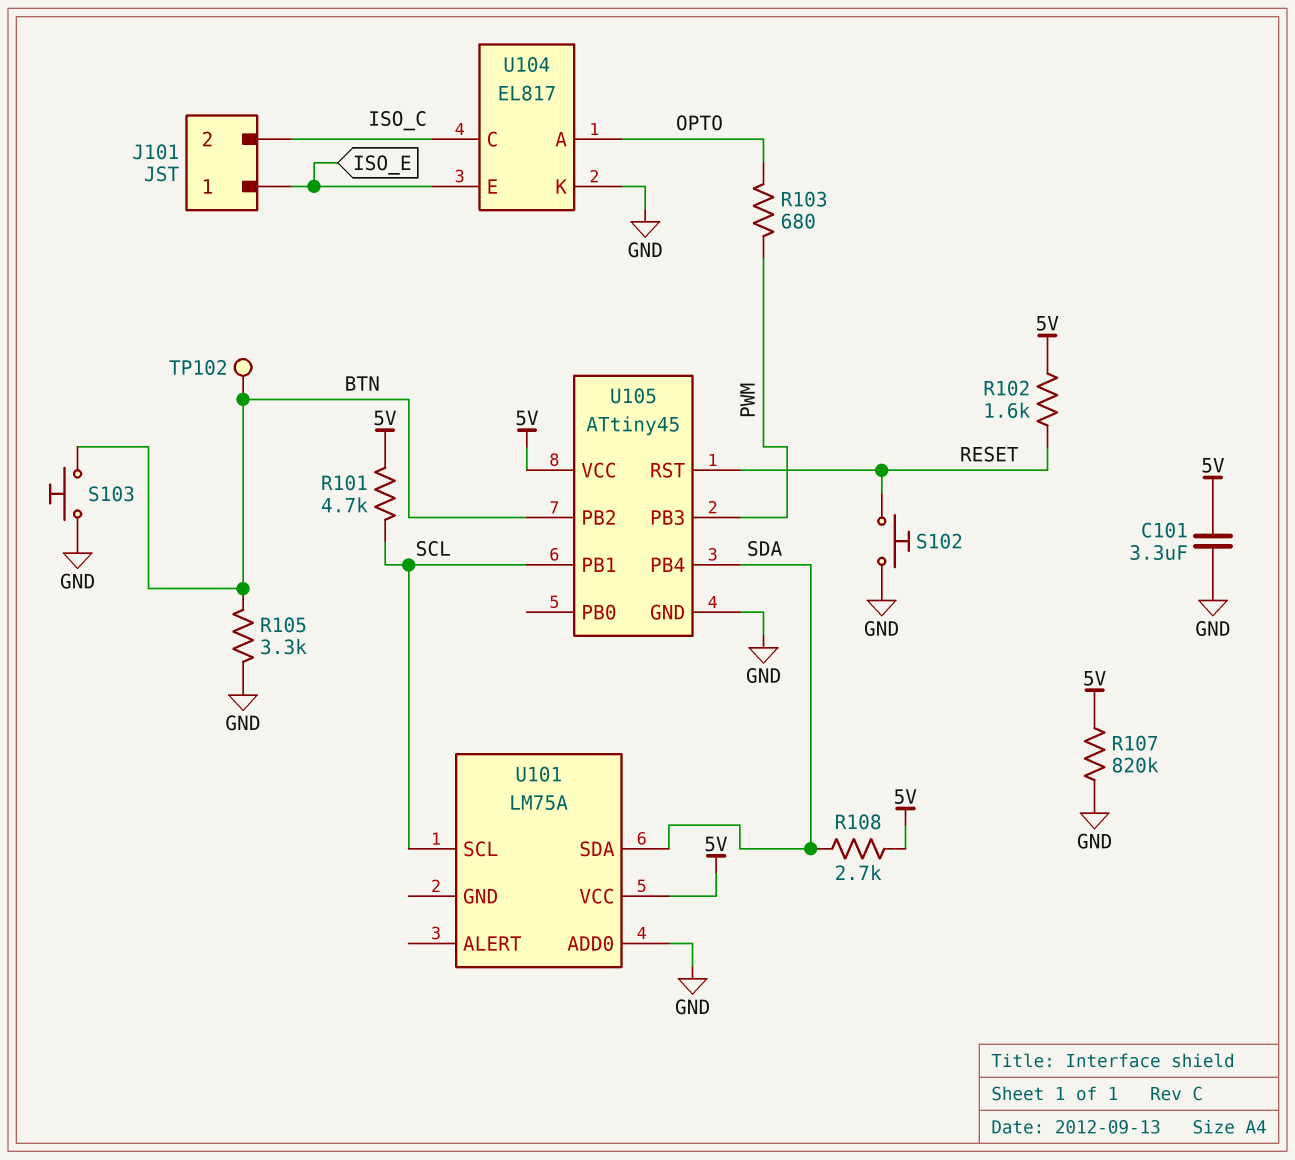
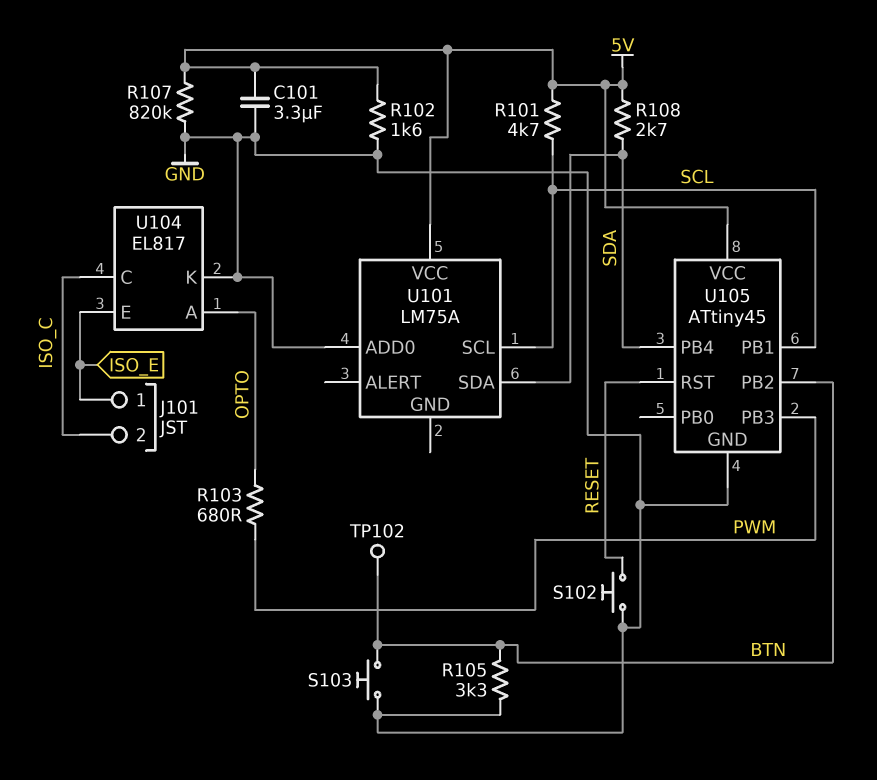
R102: 1.6k (5V, RESET) -> 1.6k (5V, GND)

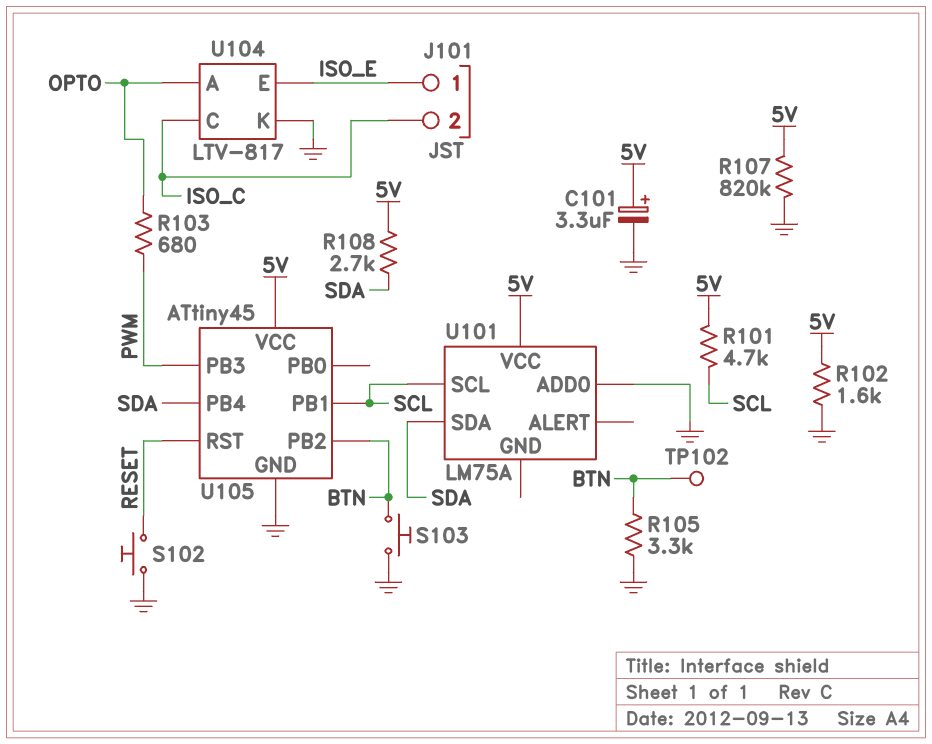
C101: 3.3uF (5V, GND) -> 3.3uF (plus 5V, minus GND)
U104: EL817 -> LTV-817

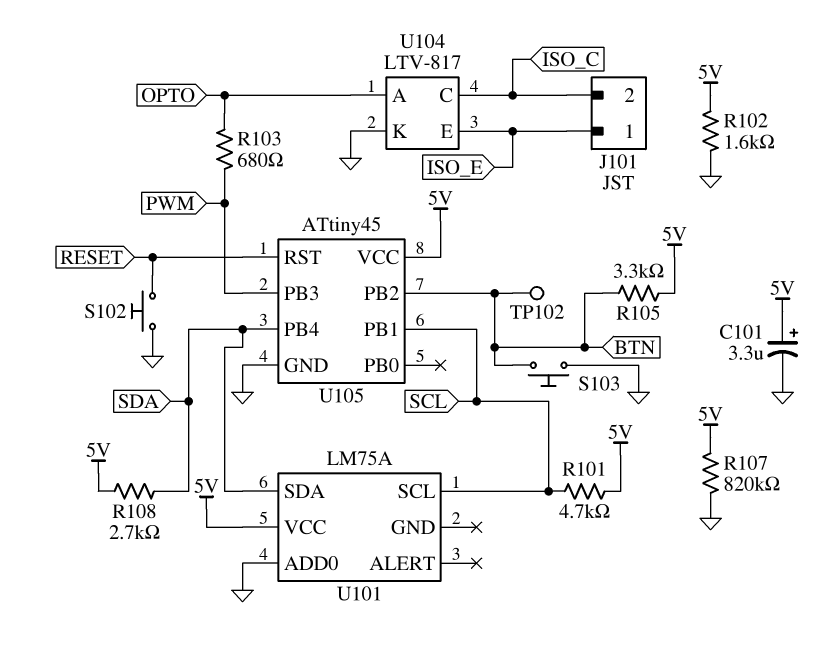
R105: 3.3k (BTN, GND) -> 3.3k (5V, BTN)

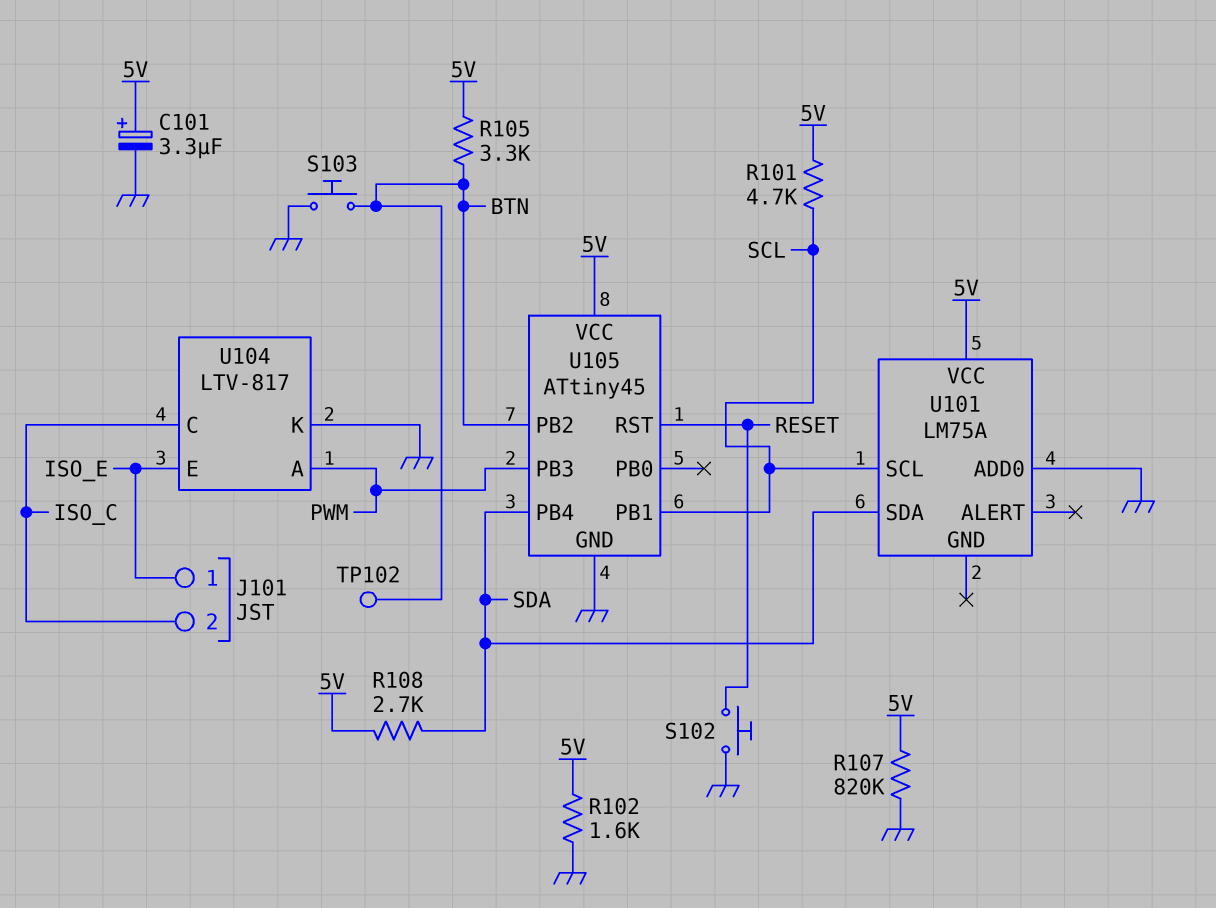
R103: 680 (OPTO, PWM) -> none
U104 pin A: OPTO -> PWM

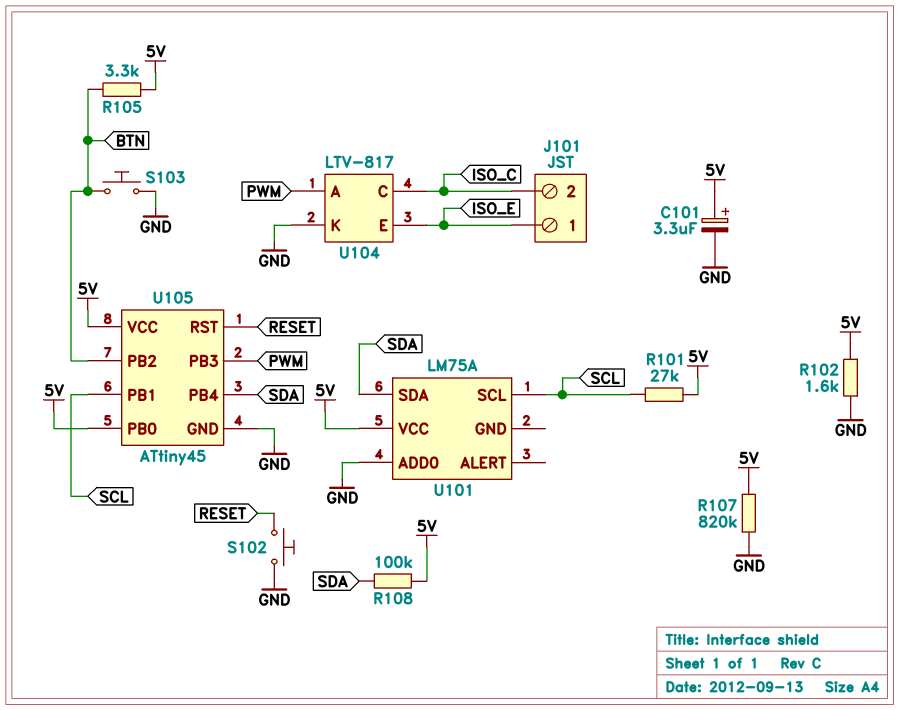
R101: 4.7k (5V, SCL) -> 27k (5V, SCL)
R108: 2.7k (5V, SDA) -> 100k (5V, SDA)
TP102: test point (BTN) -> none
U105 pin PB0: none -> 5V

